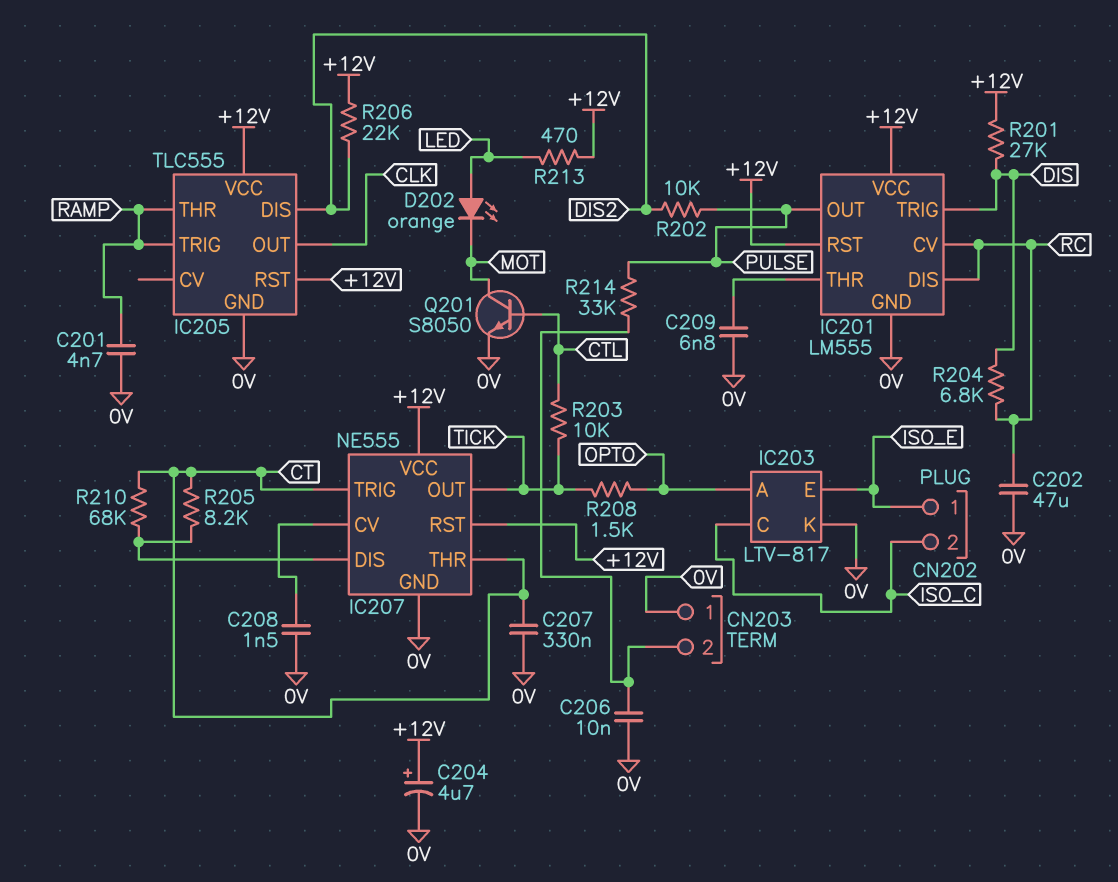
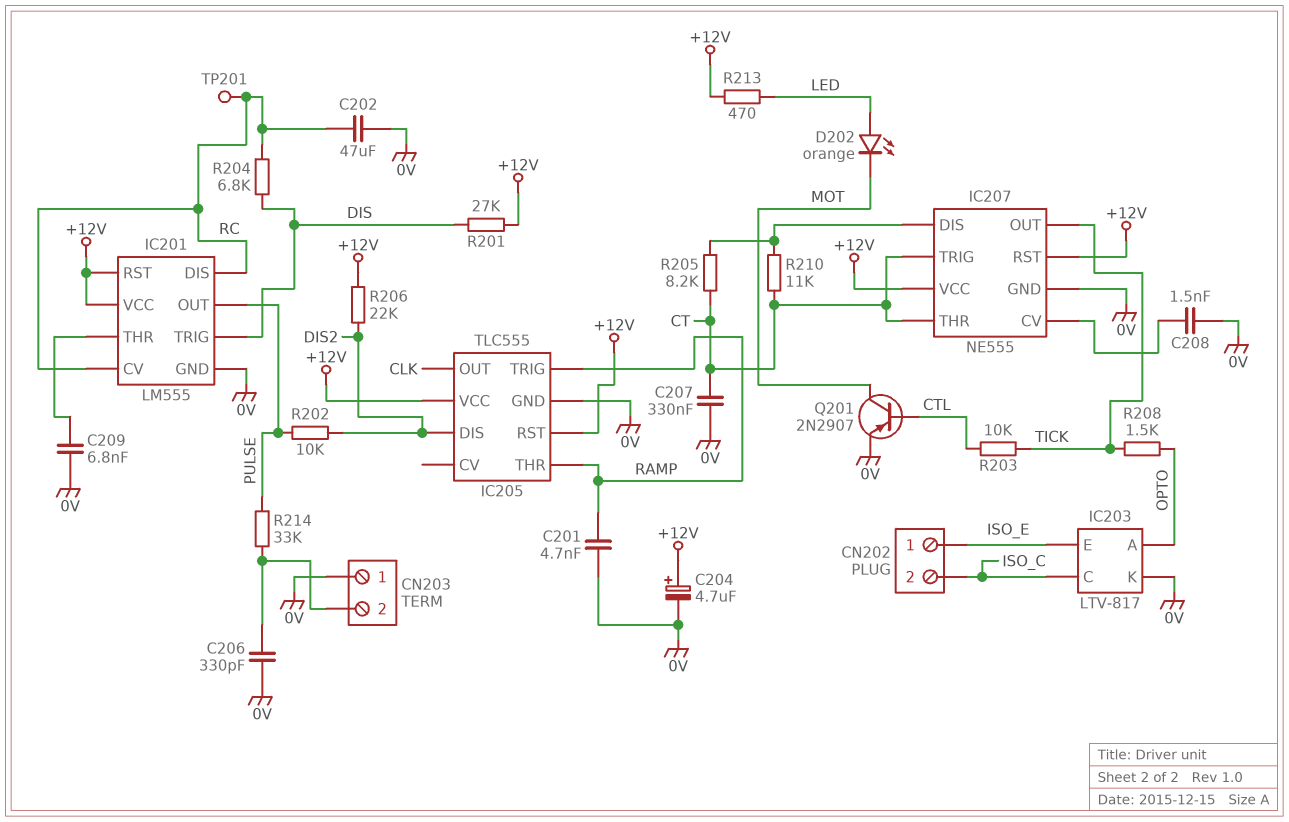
C206: 10nF (0V, CN203/2) -> 330pF (0V, CN203/2)
Q201: NPN S8050 (B CTL, C MOT, E 0V) -> PNP 2N2907 (B CTL, C MOT, E 0V)
R210: 68k (CT, IC207/DIS) -> 11k (CT, IC207/DIS)
TP201: none -> test point (RC)

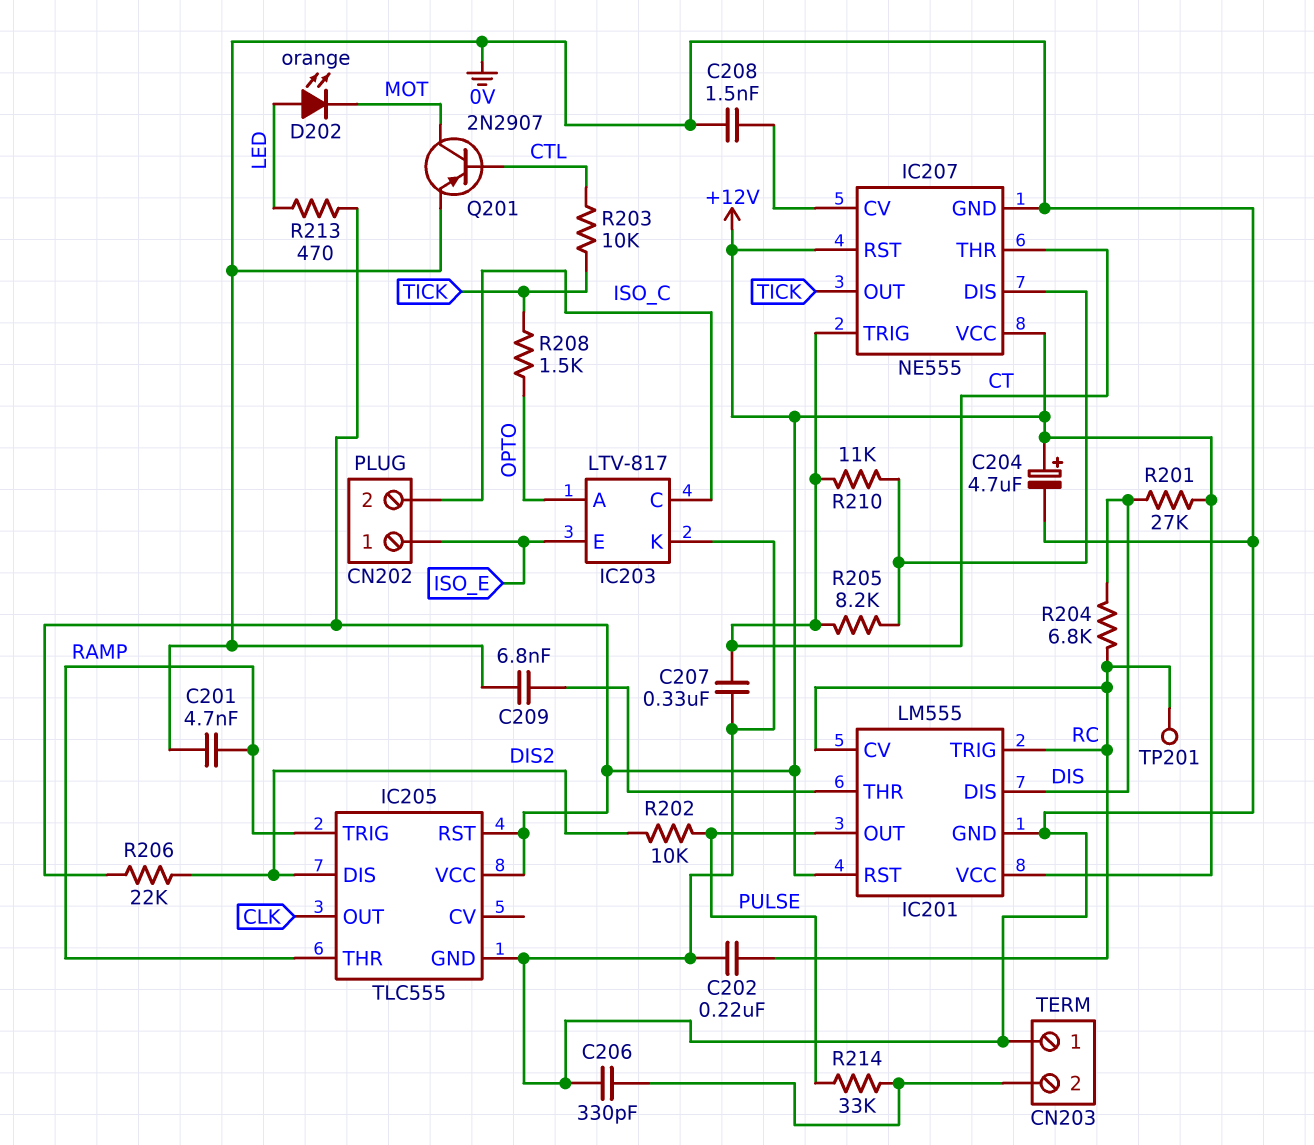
C202: 47uF (0V, RC) -> 220nF (0V, RC)
IC201 pin DIS: RC -> DIS
IC201 pin TRIG: DIS -> RC

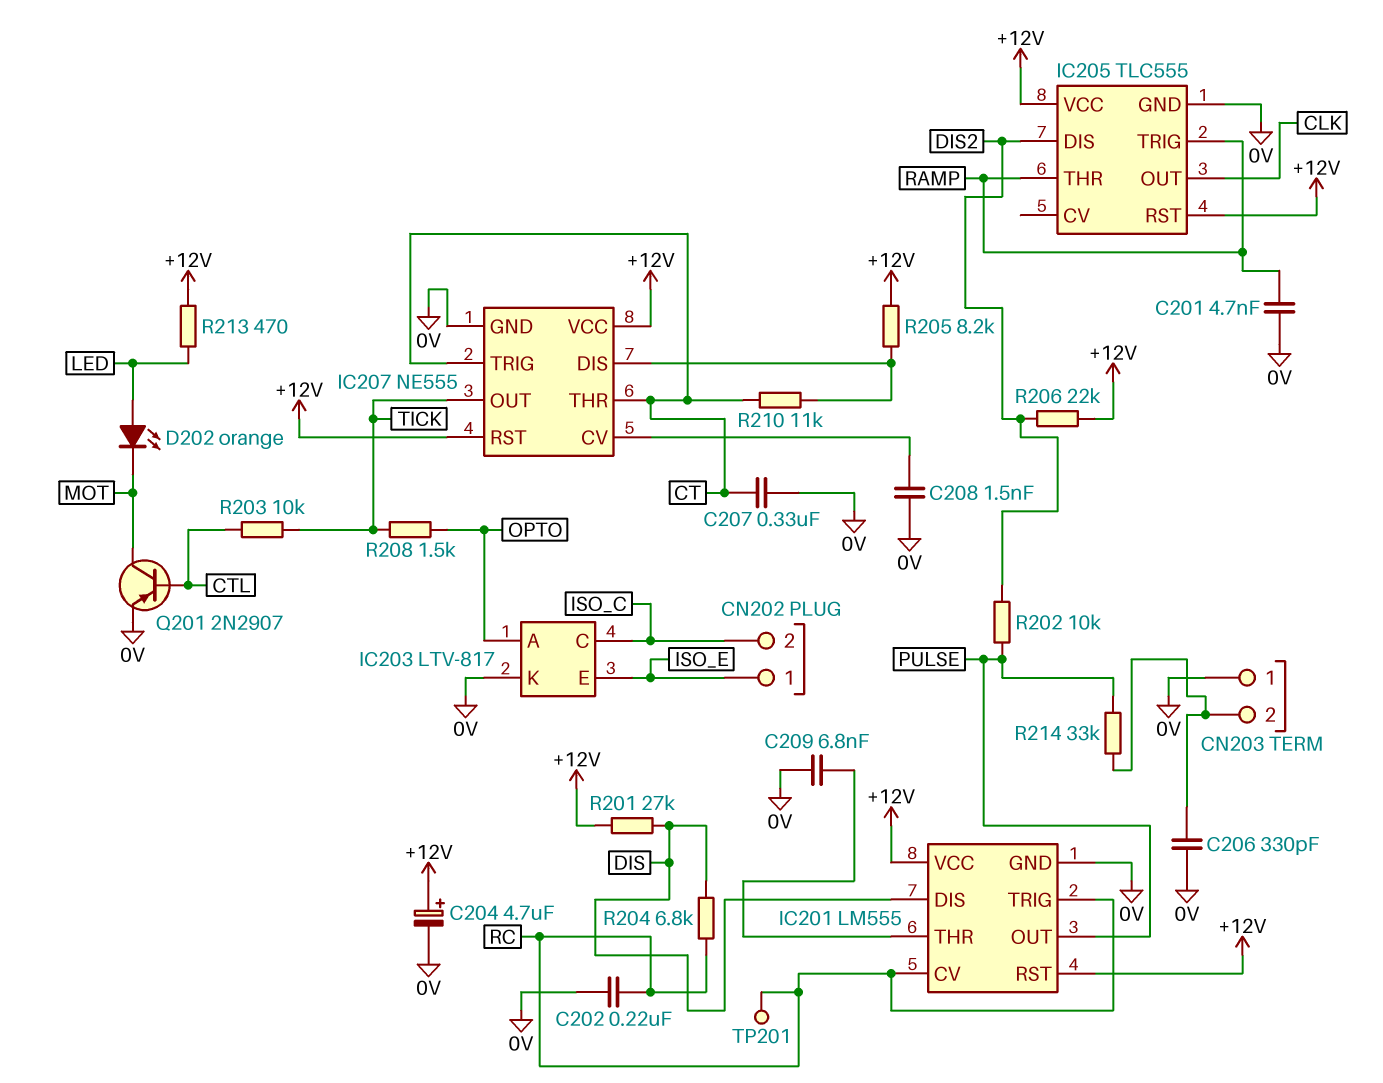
R205: 8.2k (CT, IC207/DIS) -> 8.2k (+12V, IC207/DIS)

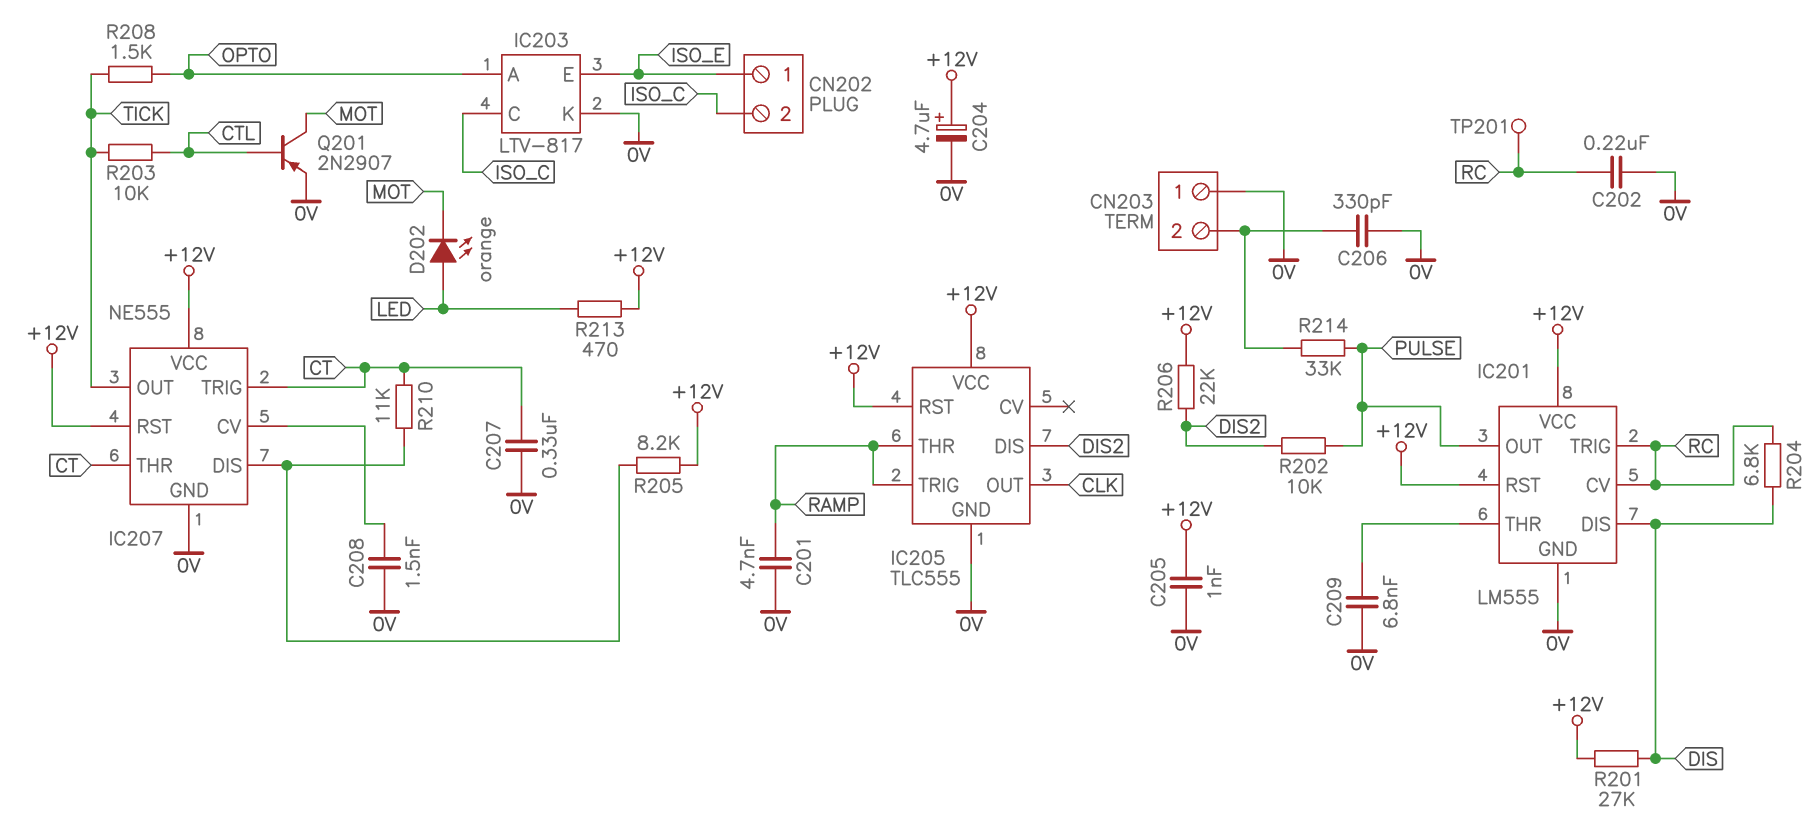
C205: none -> 1nF (+12V, 0V)

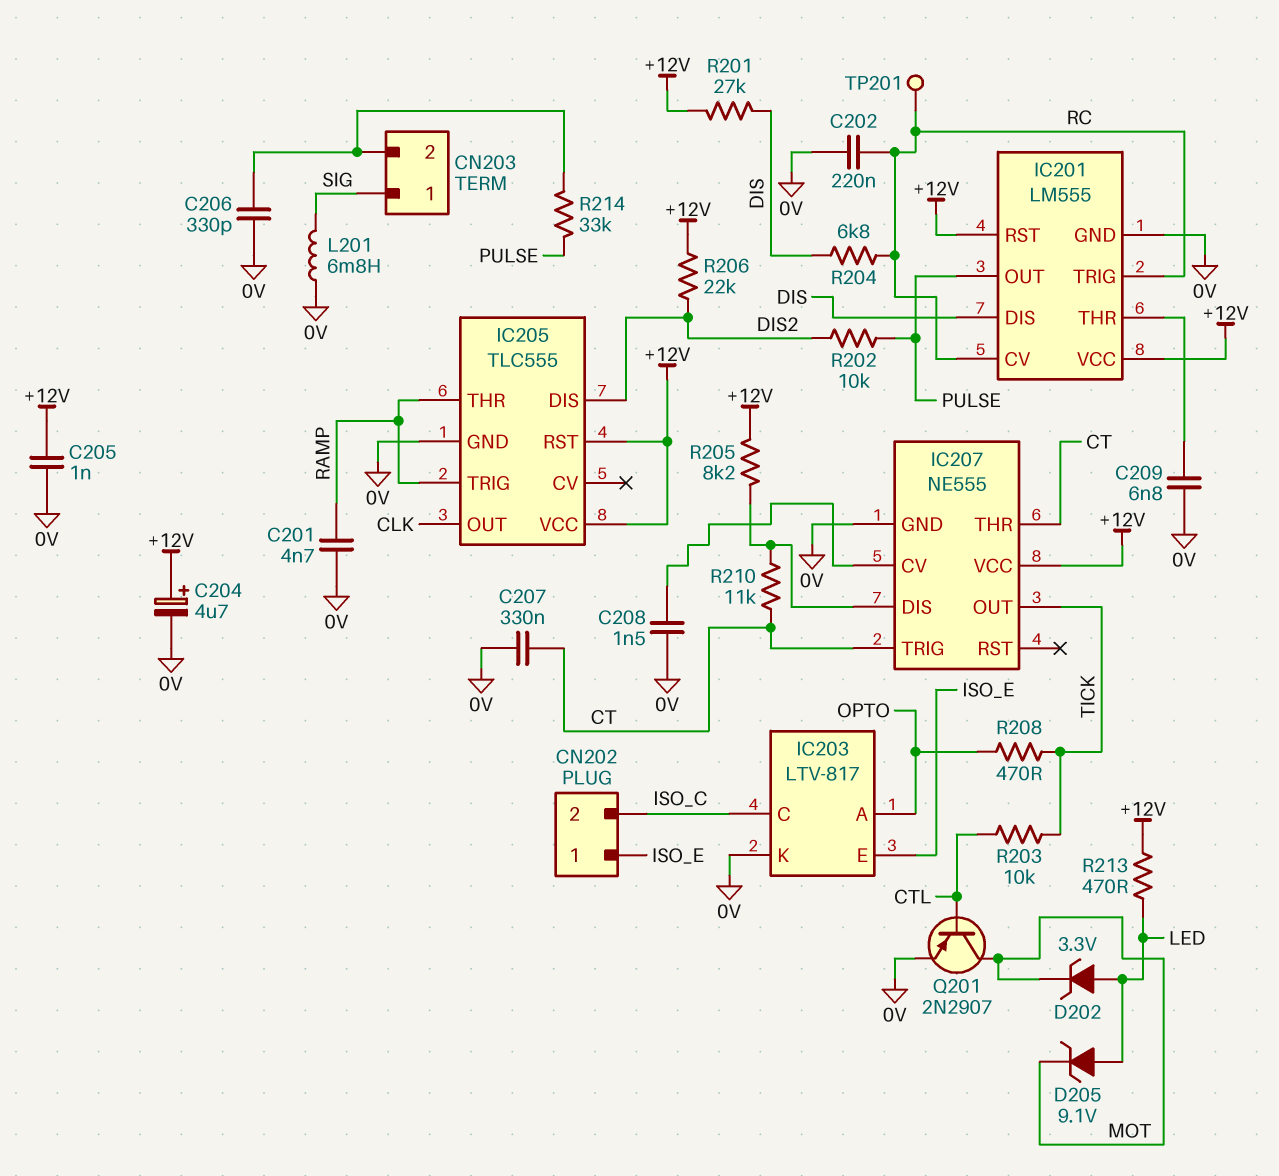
CN203 pin 1: 0V -> SIG
D202: LED orange (A LED, K MOT) -> zener 3.3V (A LED, K MOT)
D205: none -> zener 9.1V (A LED, K MOT)
IC207 pin RST: +12V -> none
L201: none -> 6.8mH (0V, SIG)
R208: 1.5k (OPTO, TICK) -> 470 (OPTO, TICK)

